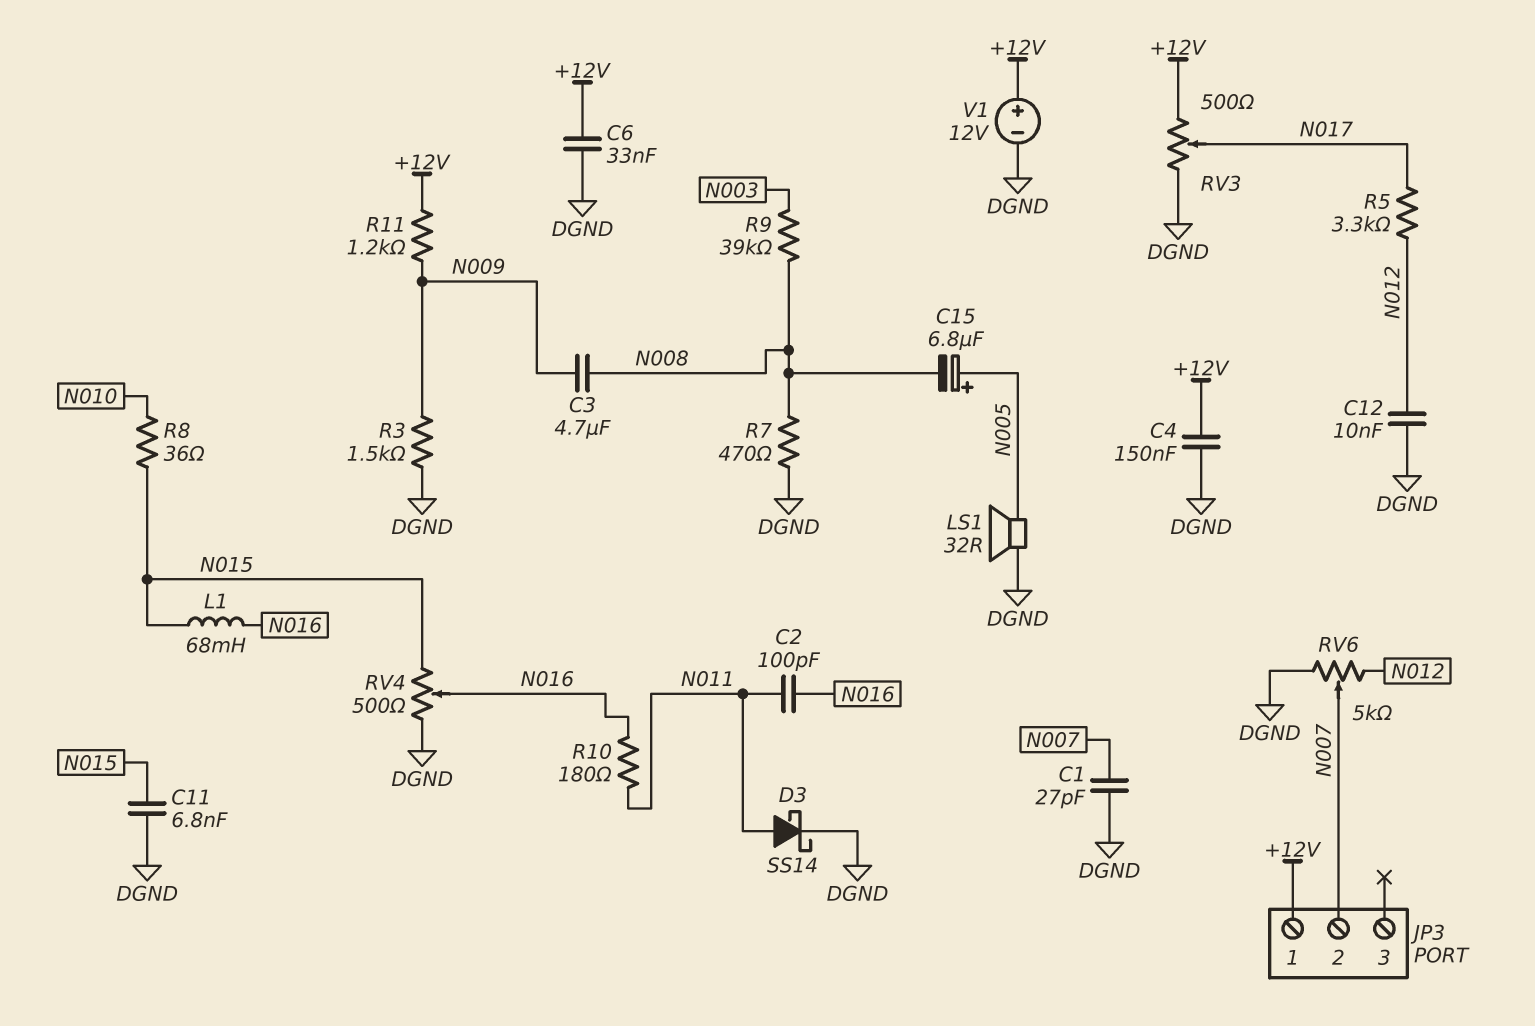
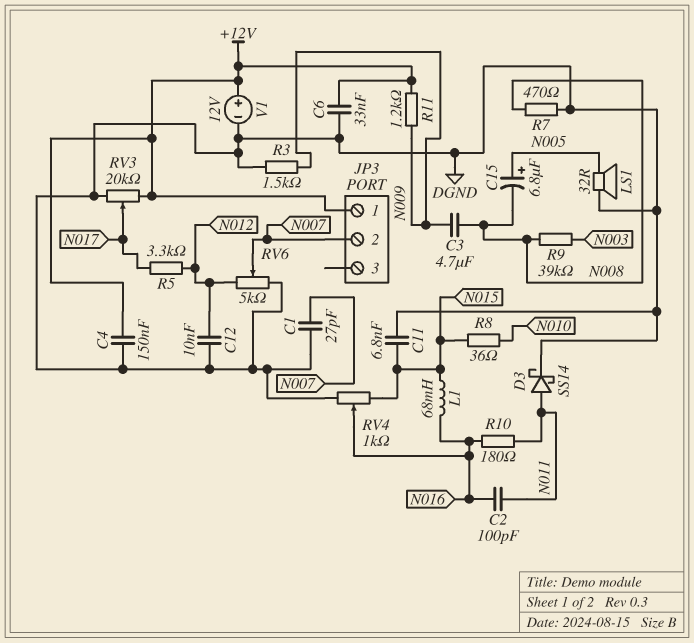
RV3: 500 (+12V, DGND, wiper N017) -> 20k (+12V, DGND, wiper N017)
RV4: 500 (DGND, N015, wiper N016) -> 1k (DGND, N015, wiper N016)

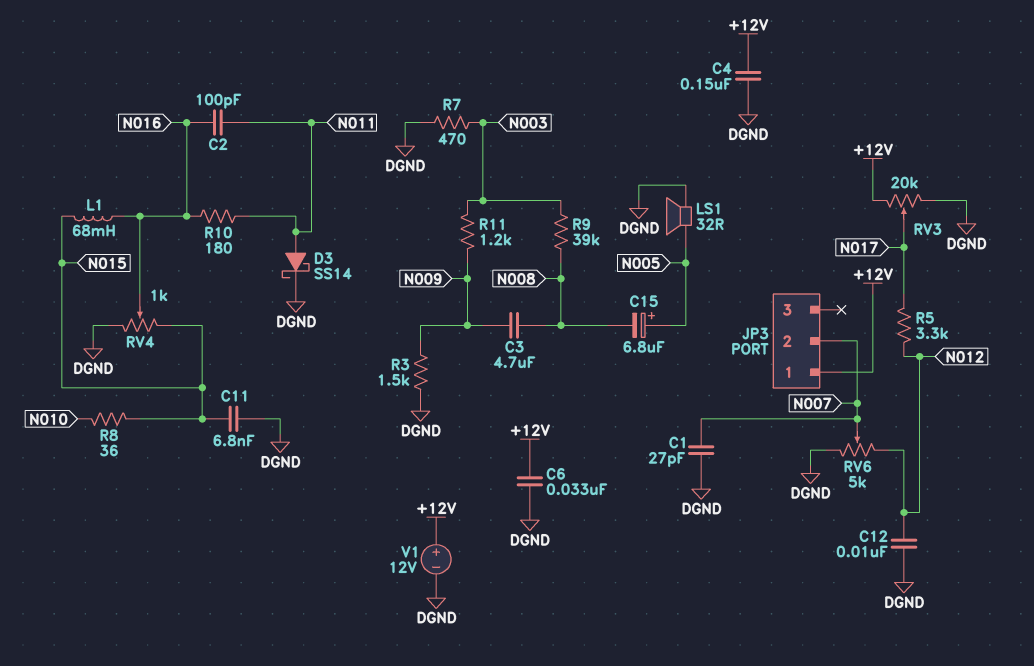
R7: 470 (DGND, N008) -> 470 (DGND, N003)
R11: 1.2k (+12V, N009) -> 1.2k (N003, N009)

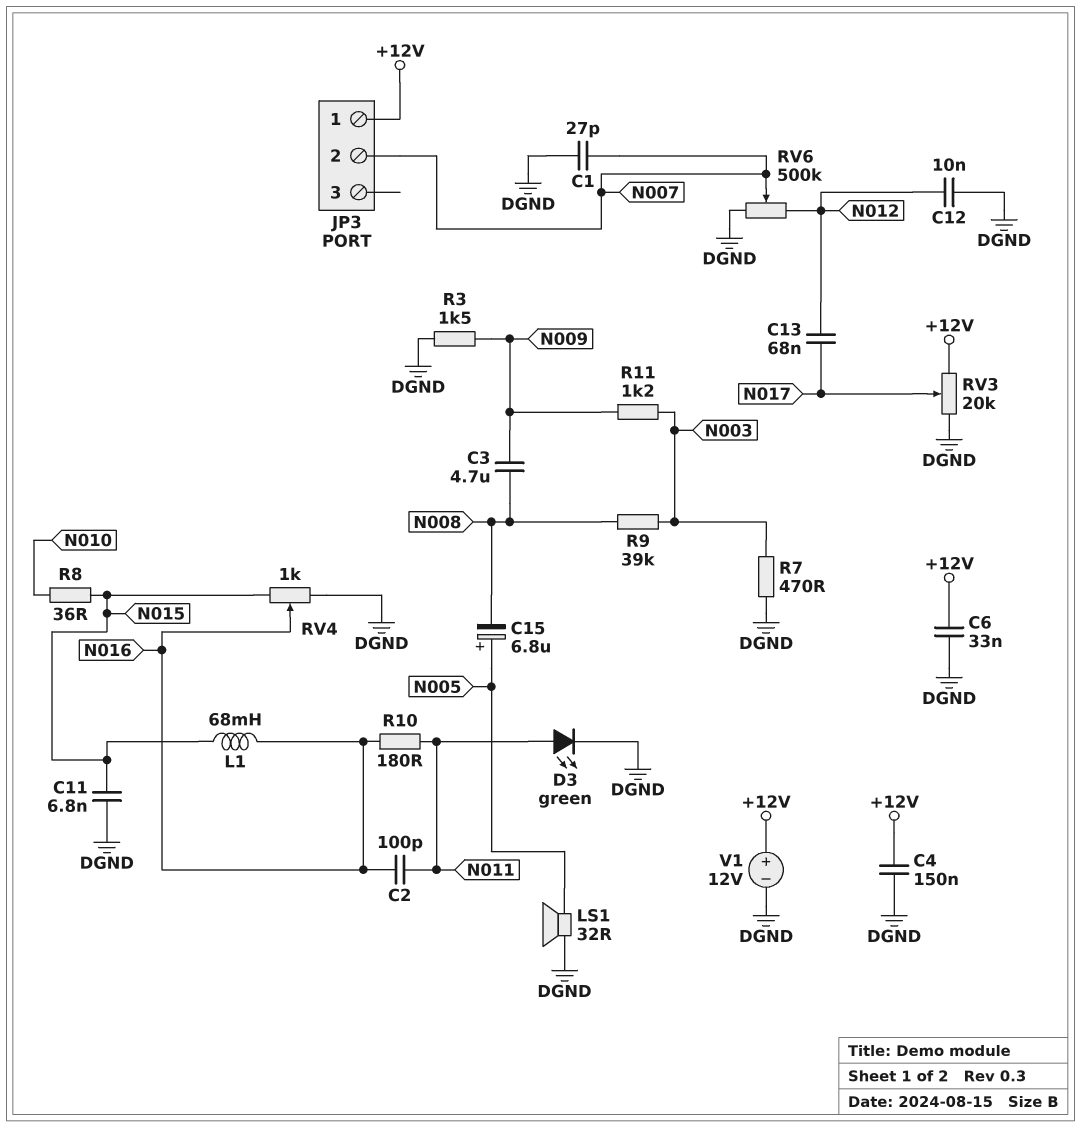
C13: none -> 68nF (N012, N017)
D3: schottky SS14 (A N011, K DGND) -> LED green (A N011, K DGND)
R5: 3.3k (N012, N017) -> none
RV6: 5k (DGND, N012, wiper N007) -> 500k (DGND, N012, wiper N007)

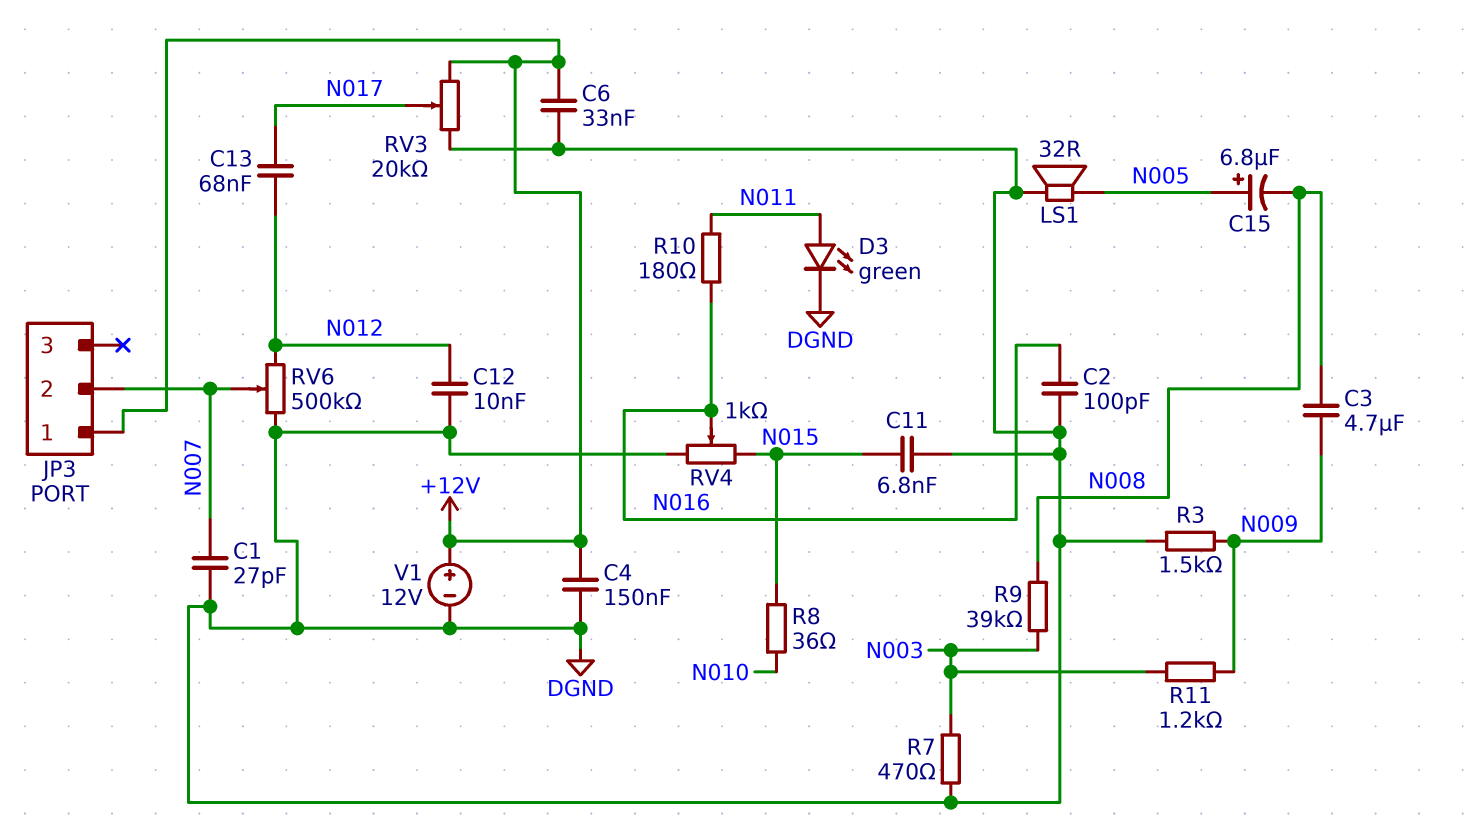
C2: 100pF (N011, N016) -> 100pF (DGND, N016)
L1: 68mH (N015, N016) -> none

